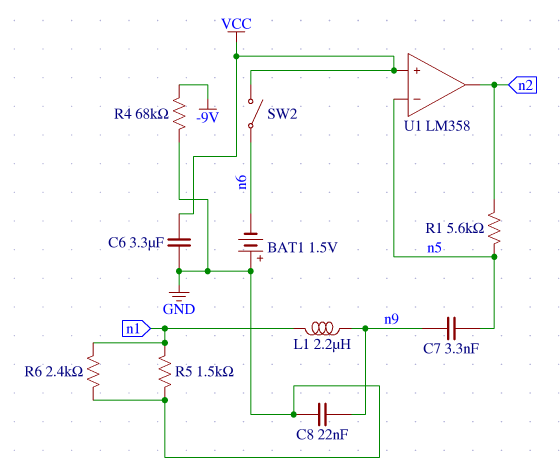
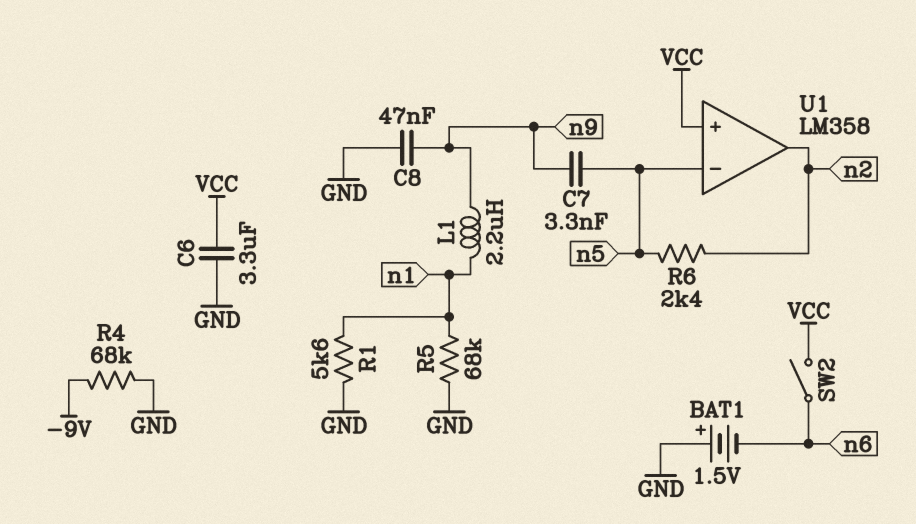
C8: 22nF (GND, n9) -> 47nF (GND, n9)
R1: 5.6k (n2, n5) -> 5.6k (GND, n1)
R5: 1.5k (GND, n1) -> 68k (GND, n1)
R6: 2.4k (GND, n1) -> 2.4k (n2, n5)

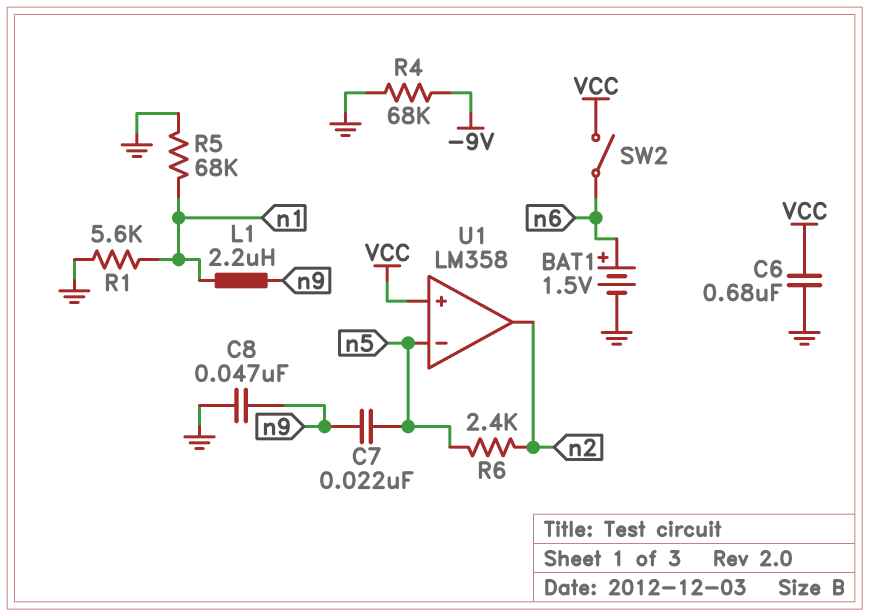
BAT1: 1.5V (plus GND, minus n6) -> 1.5V (plus n6, minus GND)
C6: 3.3uF (GND, VCC) -> 680nF (GND, VCC)
C7: 3.3nF (n5, n9) -> 22nF (n5, n9)

